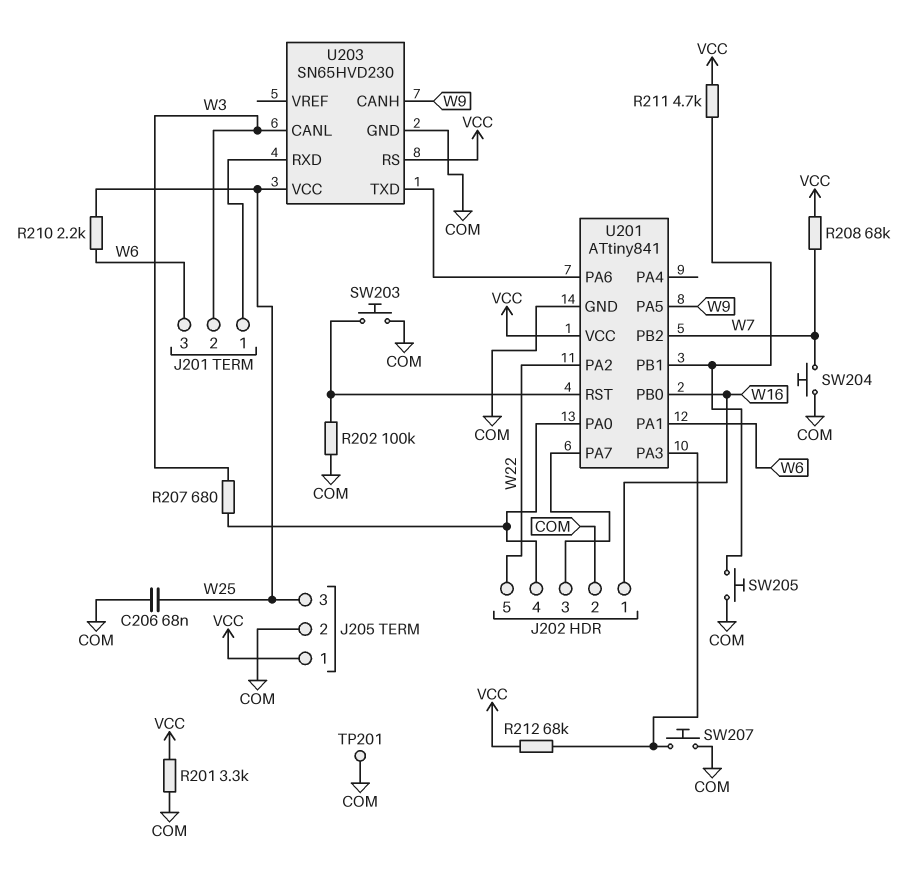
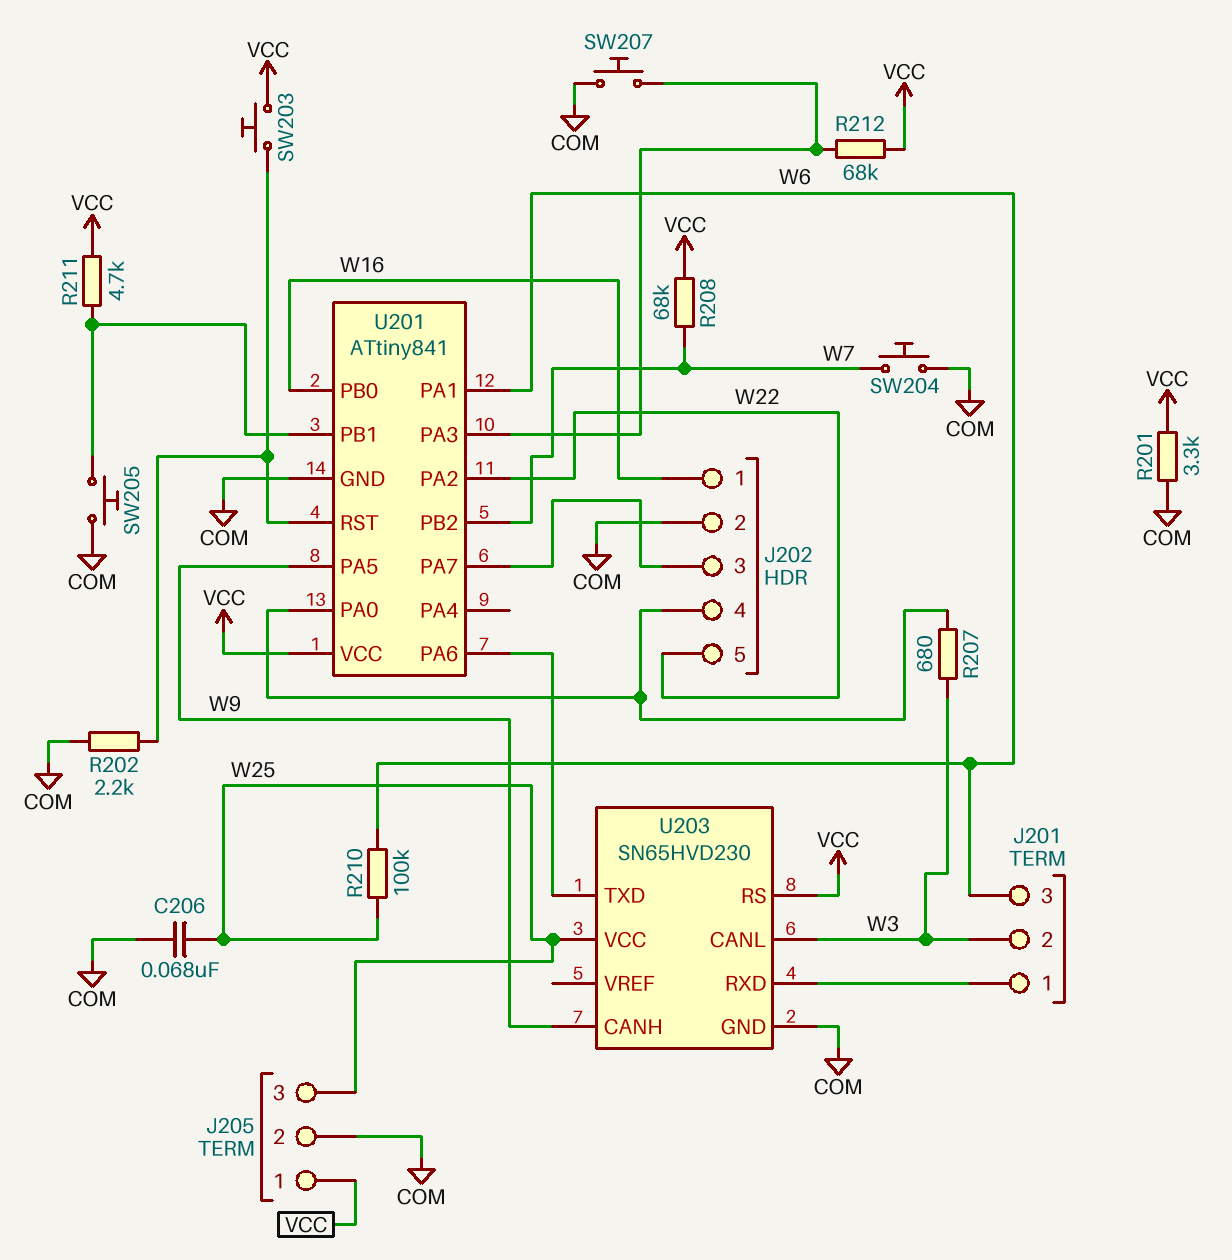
R202: 100k (COM, U201/RST) -> 2.2k (COM, U201/RST)
R210: 2.2k (W6, W25) -> 100k (W6, W25)
SW203: button (COM, U201/RST) -> button (U201/RST, VCC)
TP201: test point (COM) -> none

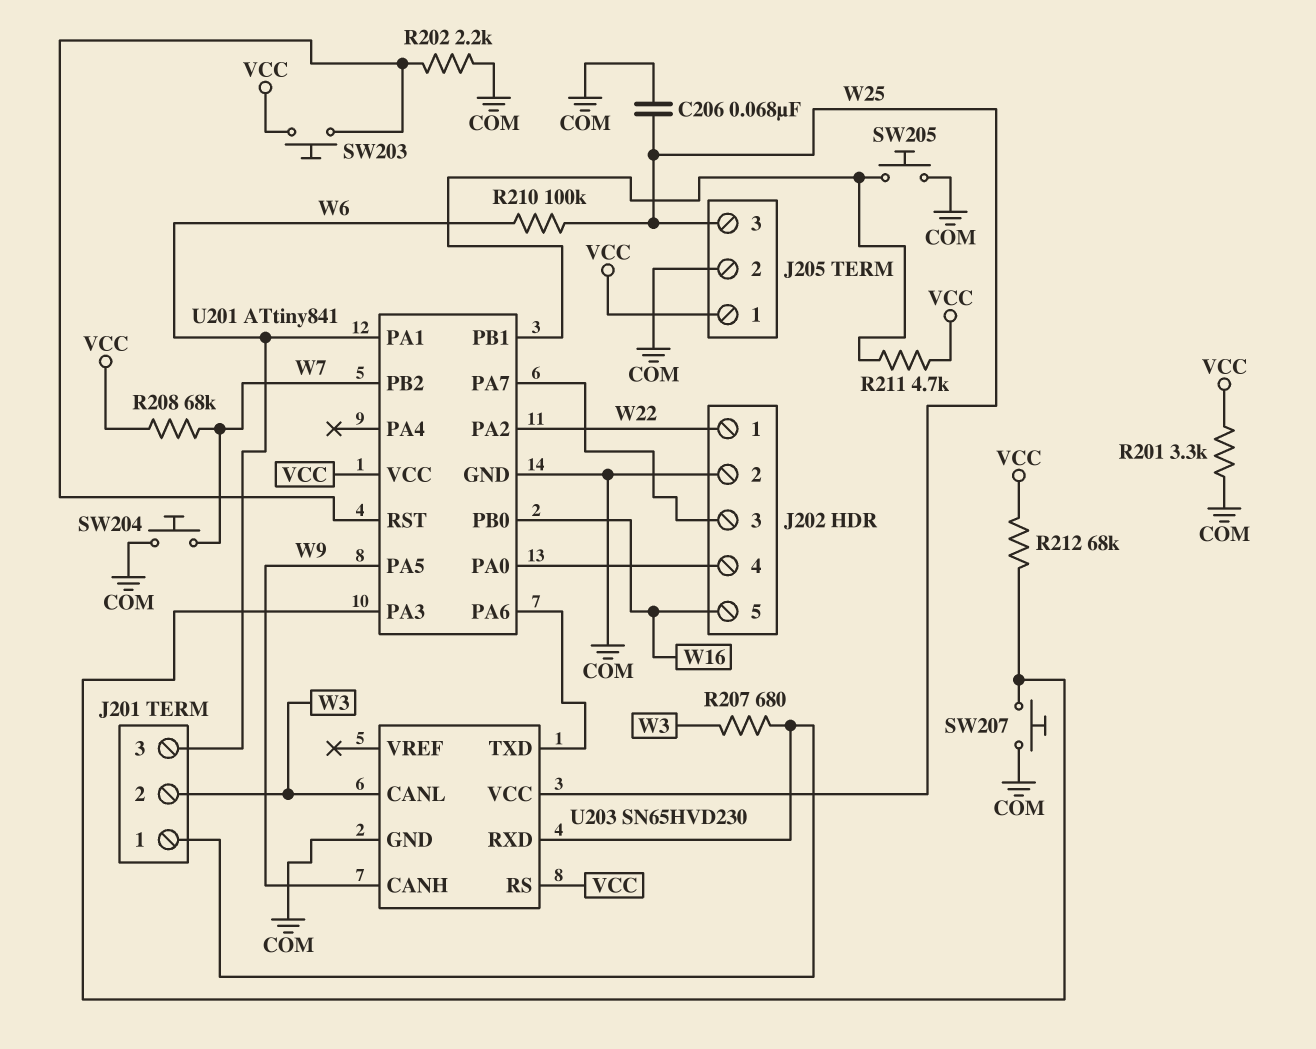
J202 pin 1: W16 -> W22
J202 pin 5: W22 -> W16
R207: 680 (J202/4, W3) -> 680 (J201/1, W3)

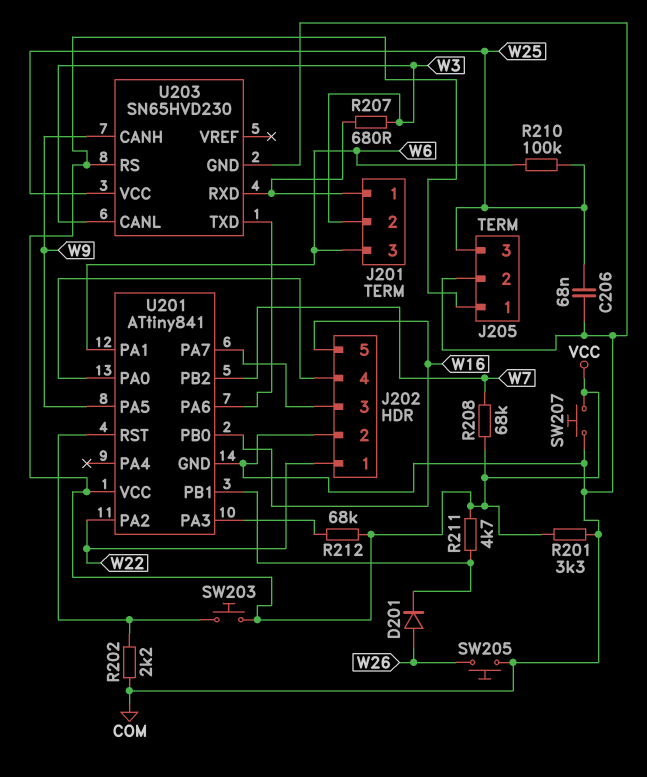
D201: none -> diode (A W26, K U201/PB1)
SW204: button (COM, W7) -> none
SW205: button (COM, U201/PB1) -> button (COM, W26)
SW207: button (COM, U201/PA3) -> button (COM, VCC)

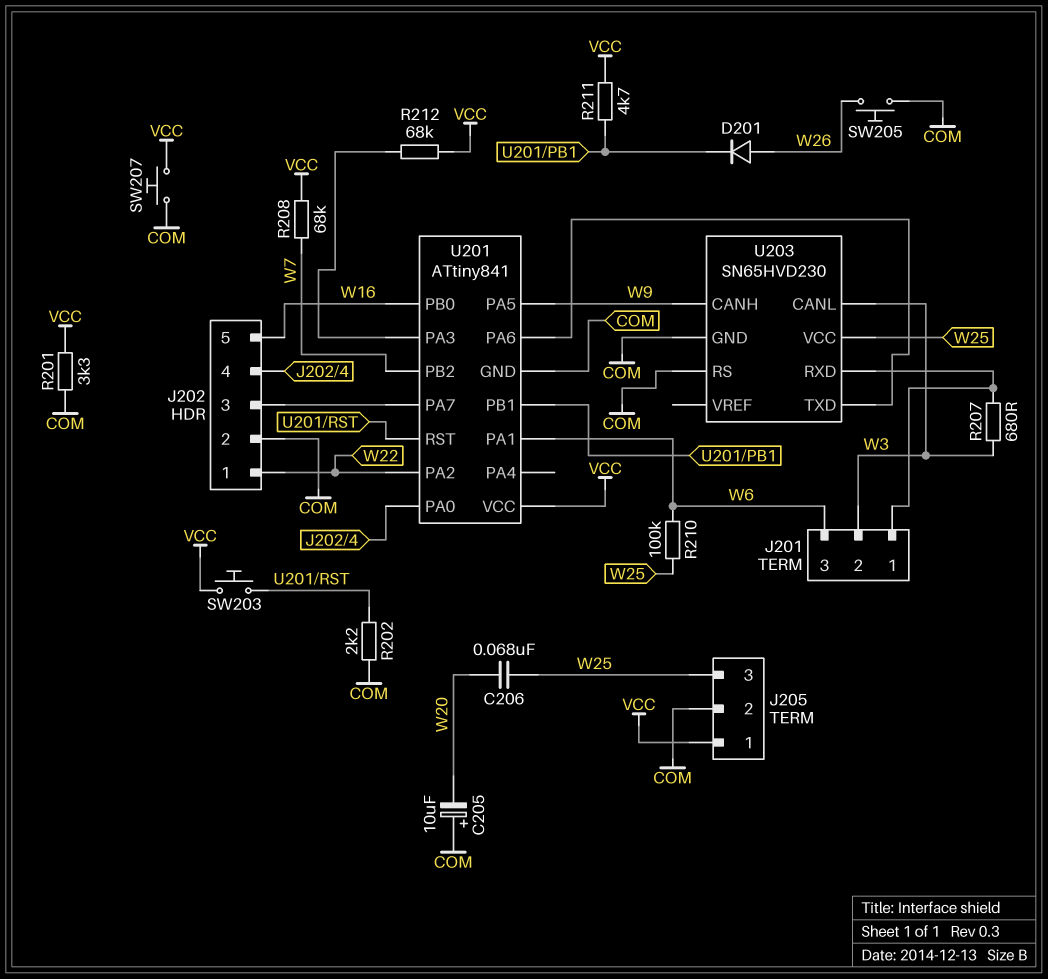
C205: none -> 10uF (plus COM, minus W20)
C206: 68nF (COM, W25) -> 68nF (W20, W25)
U203 pin RS: VCC -> COM

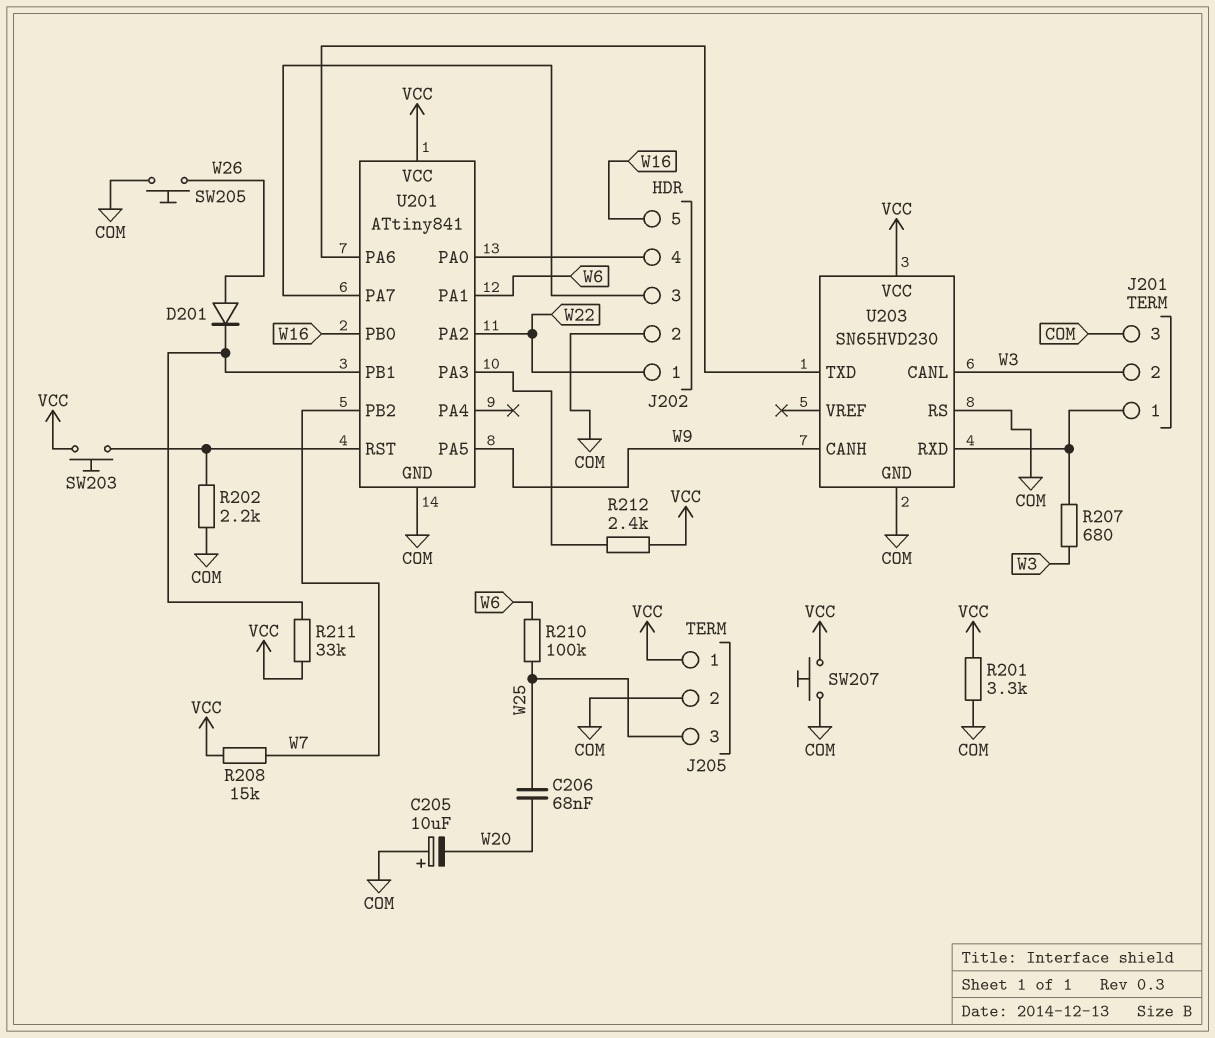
J201 pin 3: W6 -> COM
R208: 68k (VCC, W7) -> 15k (VCC, W7)
R211: 4.7k (U201/PB1, VCC) -> 33k (U201/PB1, VCC)
R212: 68k (U201/PA3, VCC) -> 2.4k (U201/PA3, VCC)
U203 pin VCC: W25 -> VCC

